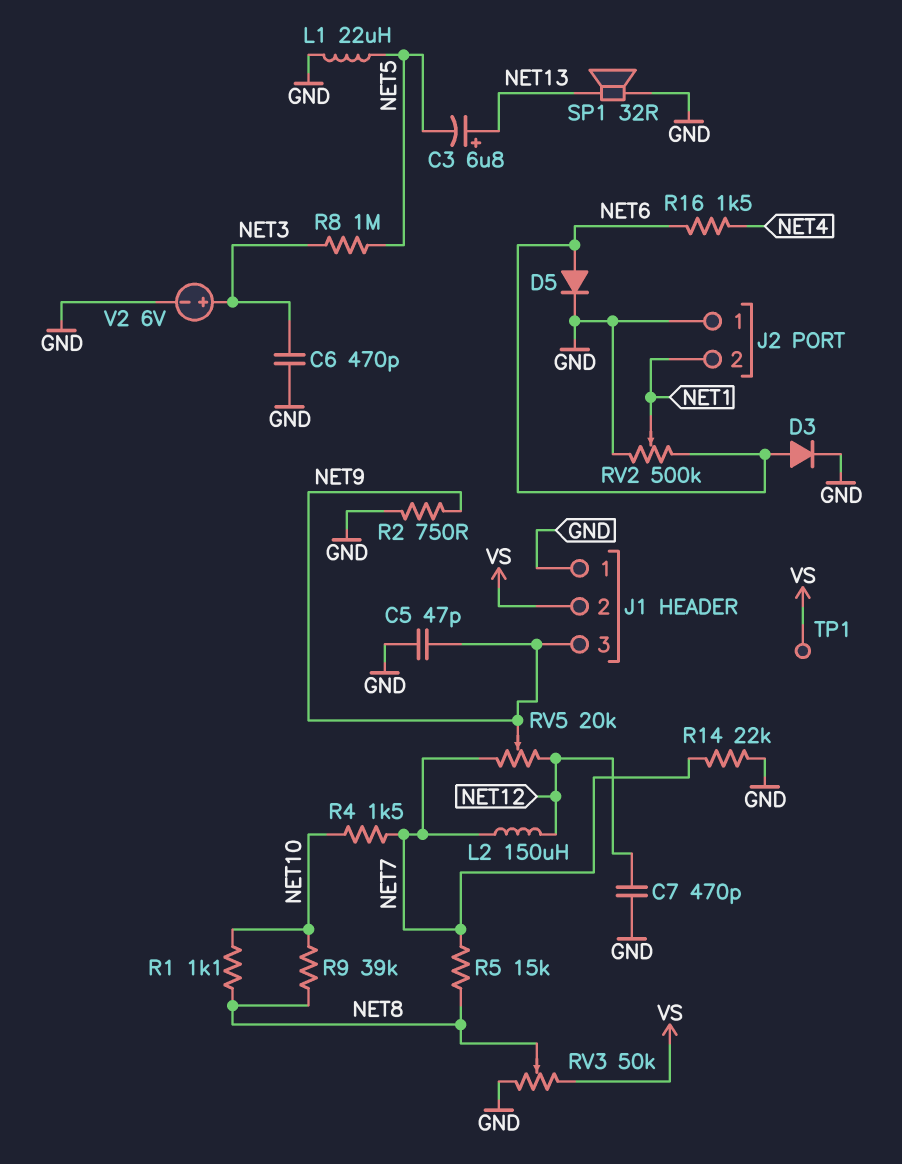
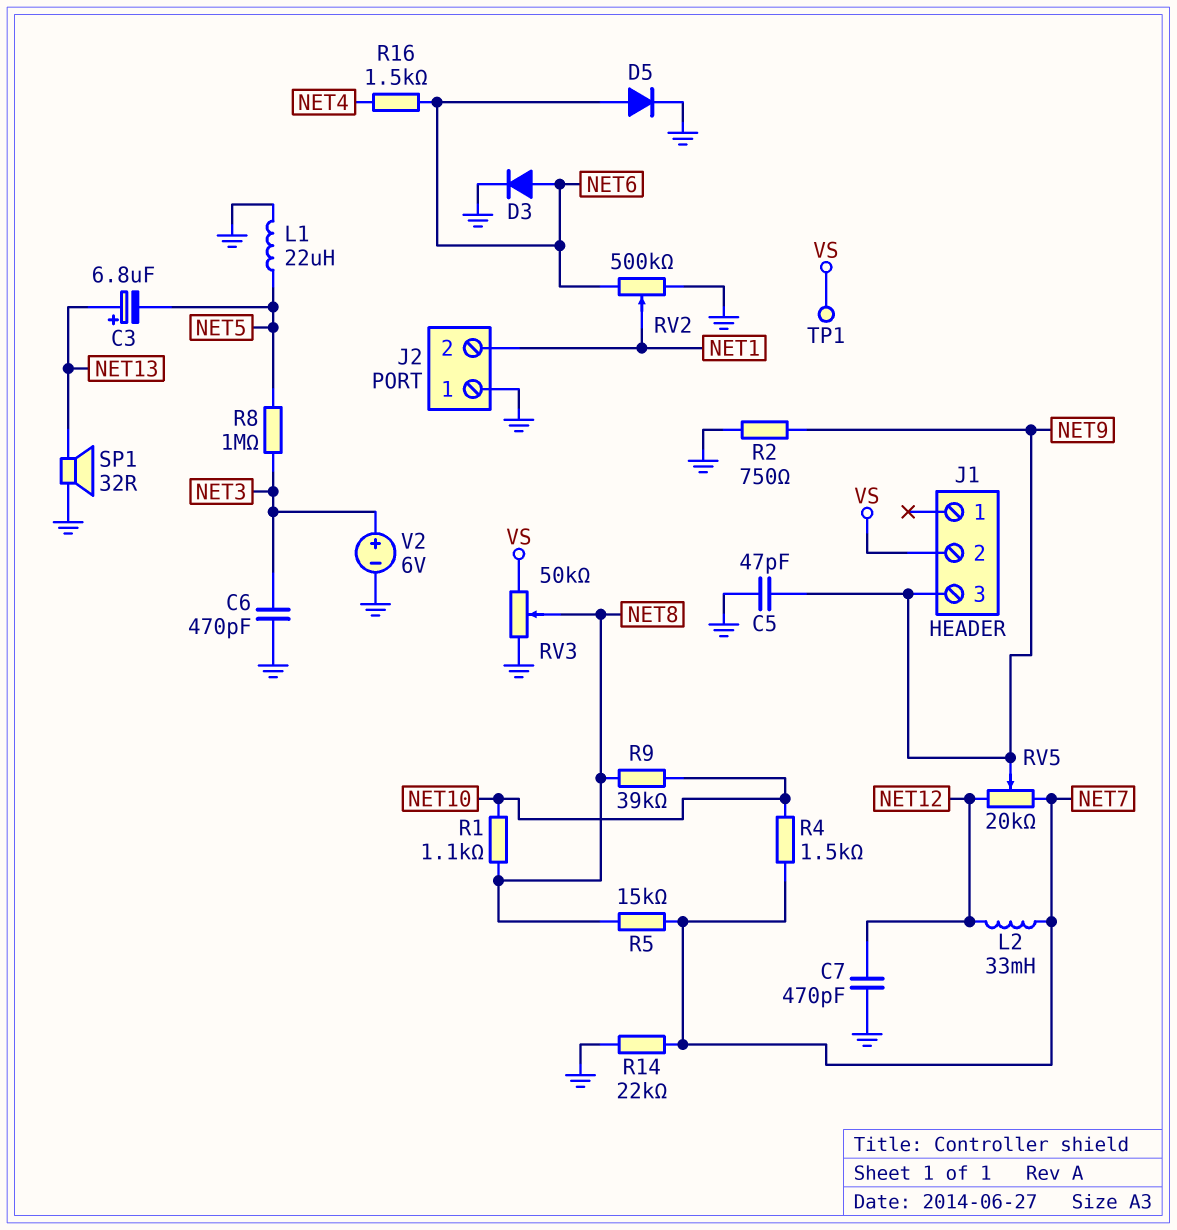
J1 pin 1: GND -> none
L2: 150uH (NET7, NET12) -> 33mH (NET7, NET12)

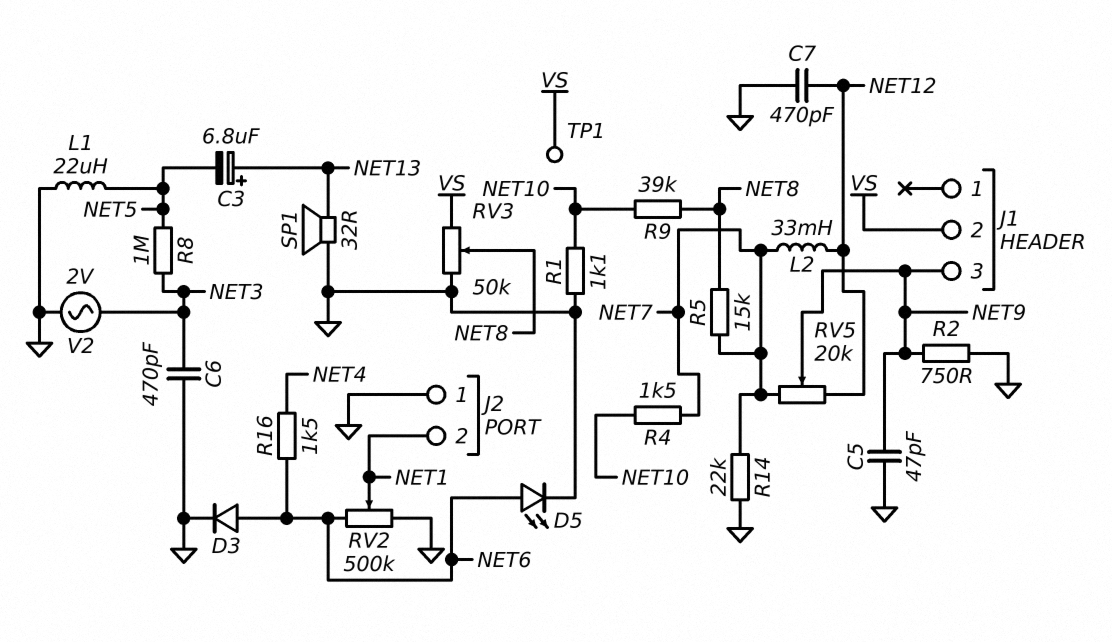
D5: diode (A NET6, K GND) -> LED (A NET6, K GND)
R1: 1.1k (NET8, NET10) -> 1.1k (GND, NET10)
V2: 6V (plus NET3, minus GND) -> AC 2V (GND, NET3)

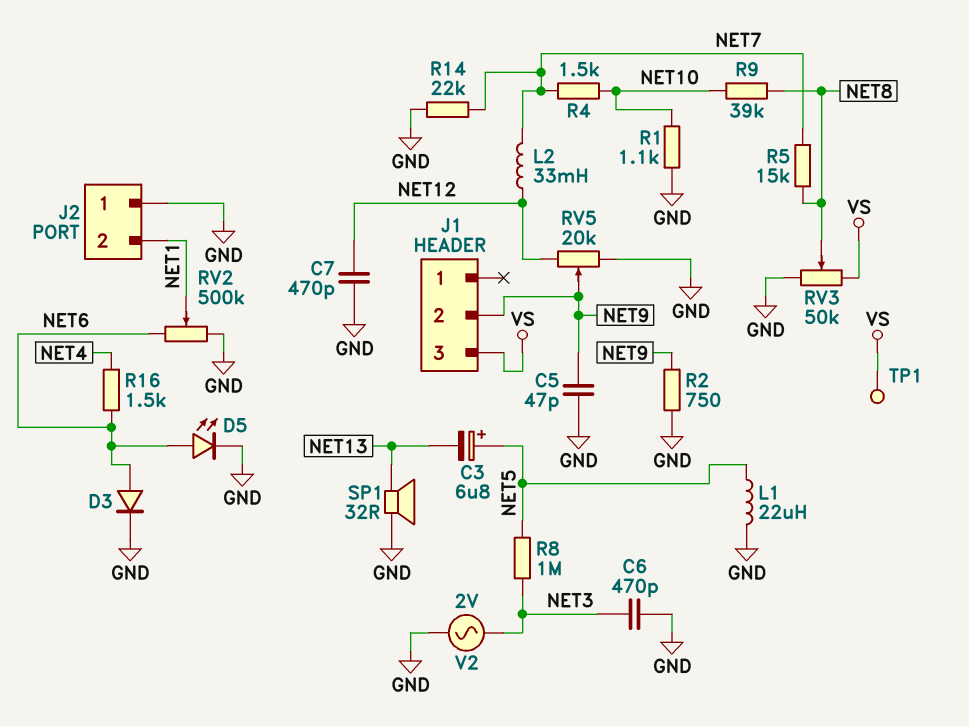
C3: 6.8uF (plus NET13, minus NET5) -> 6.8uF (plus NET5, minus NET13)
J1 pin 2: VS -> NET9
J1 pin 3: NET9 -> VS
RV5: 20k (NET7, NET12, wiper NET9) -> 20k (GND, NET12, wiper NET9)

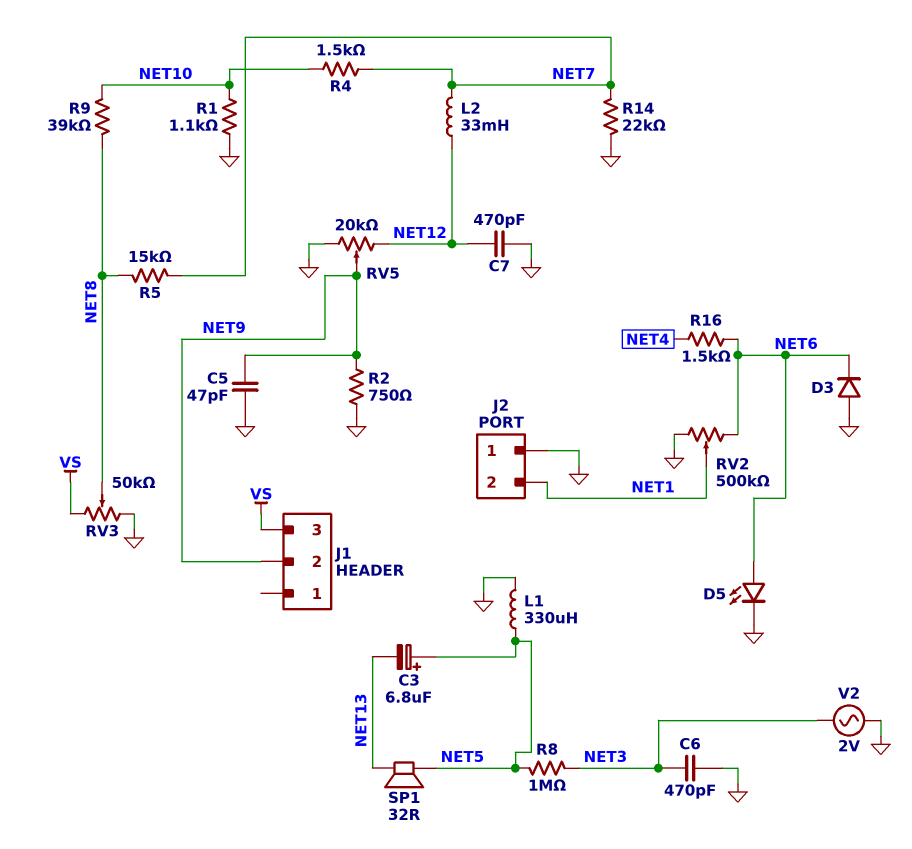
D3: diode (A NET6, K GND) -> diode (A GND, K NET6)
L1: 22uH (GND, NET5) -> 330uH (GND, NET5)
SP1: speaker 32R (GND, NET13) -> speaker 32R (NET5, NET13)
TP1: test point (VS) -> none

